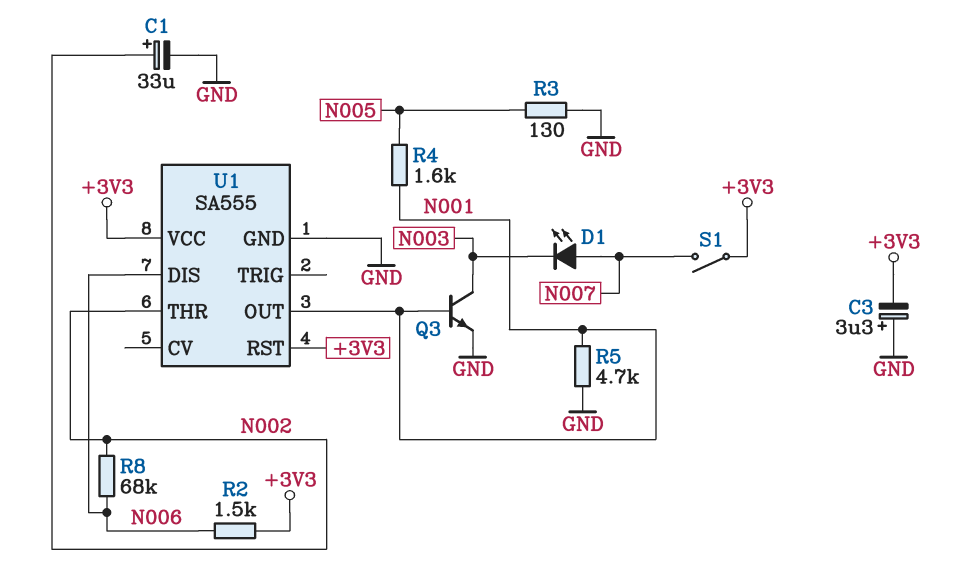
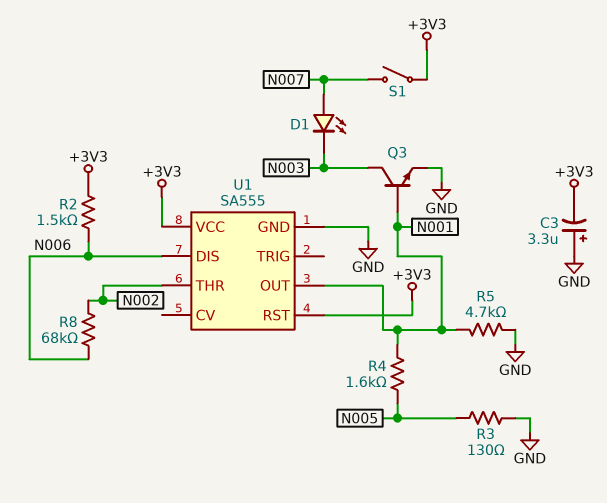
C1: 33uF (plus N002, minus GND) -> none

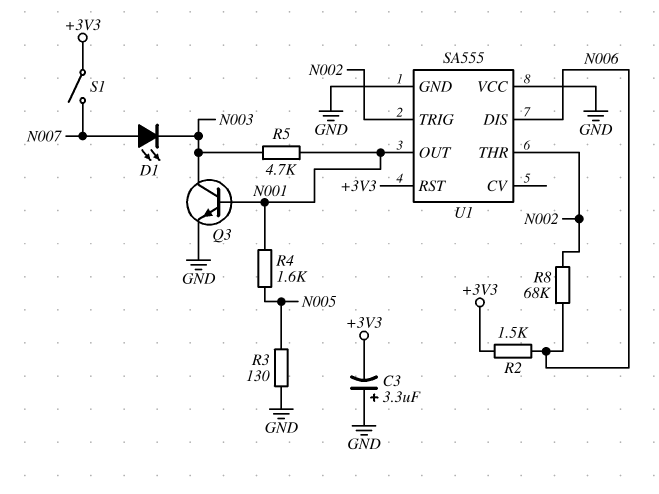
R5: 4.7k (GND, N001) -> 4.7k (N001, N003)
U1 pin TRIG: none -> N002
U1 pin VCC: +3V3 -> GND

